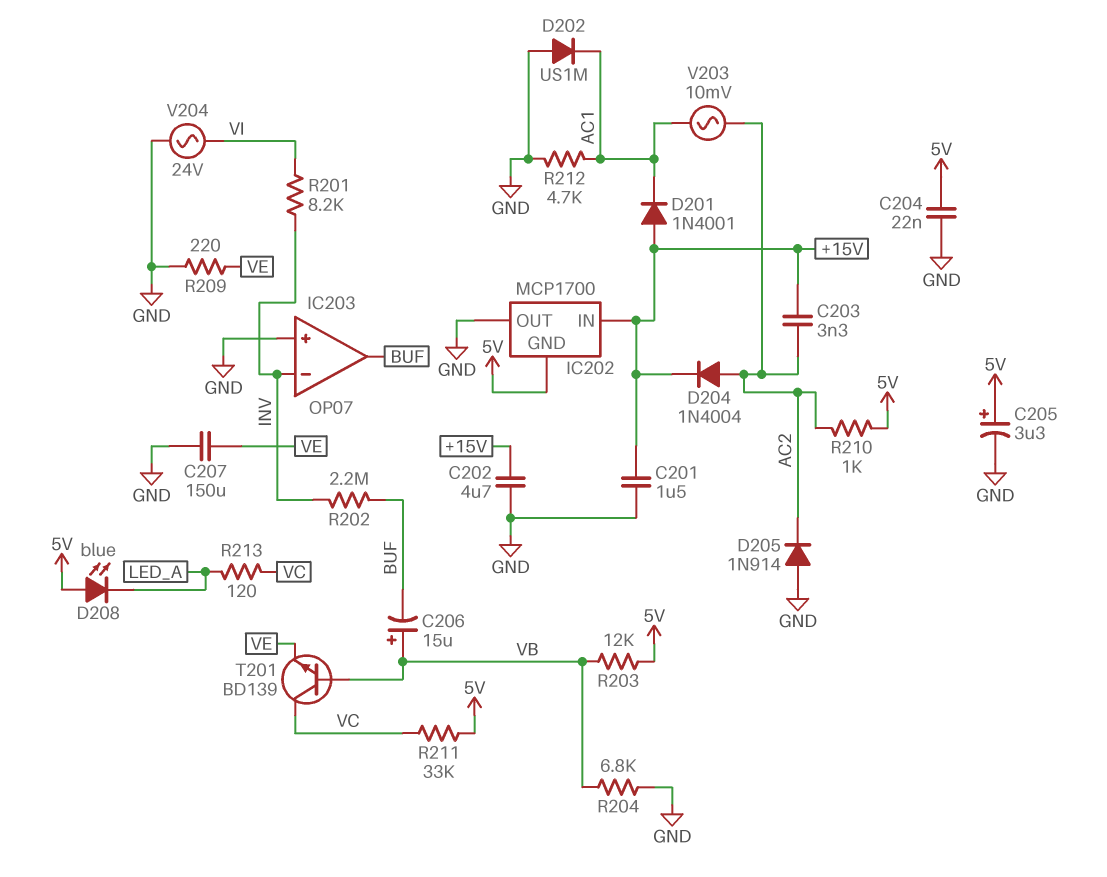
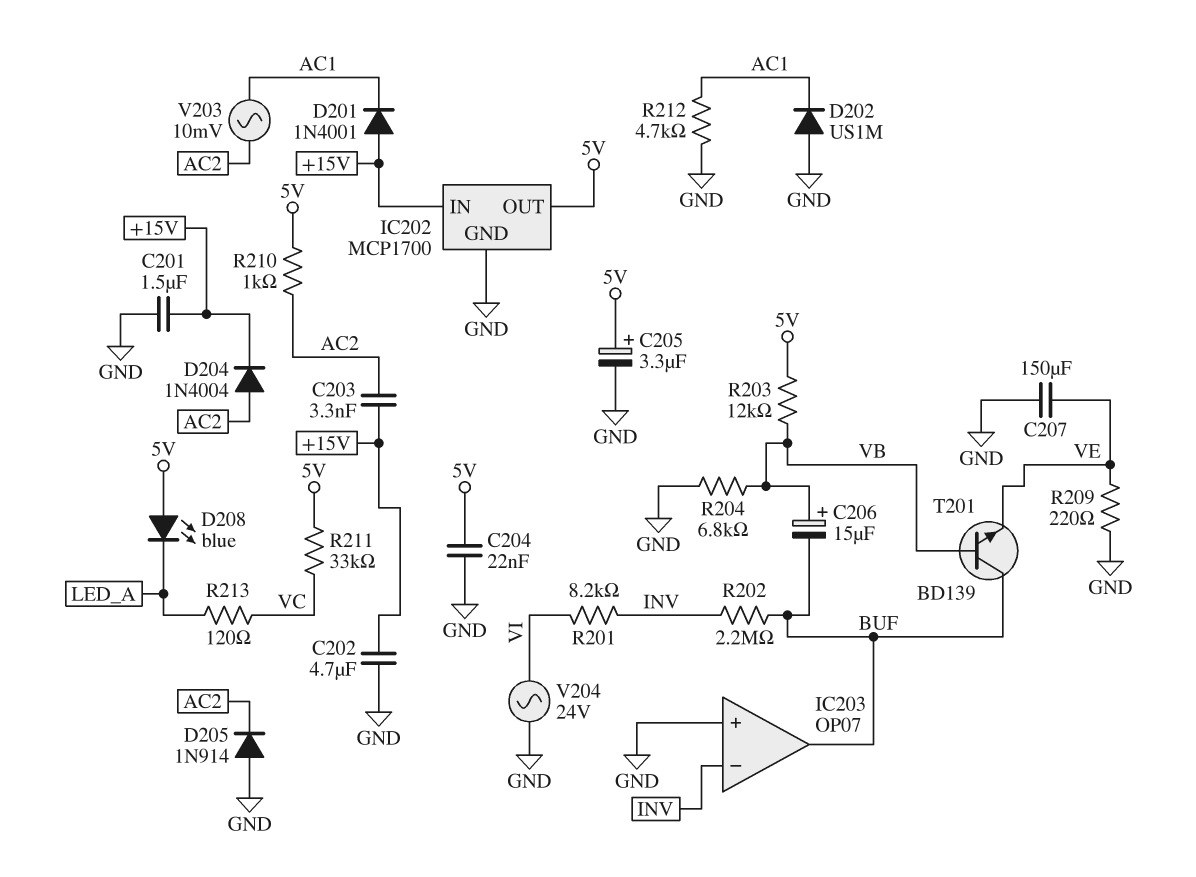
IC202 pin GND: 5V -> GND
IC202 pin OUT: GND -> 5V
T201: NPN BD139 (B VB, C VC, E VE) -> NPN BD139 (B VB, C BUF, E VE)

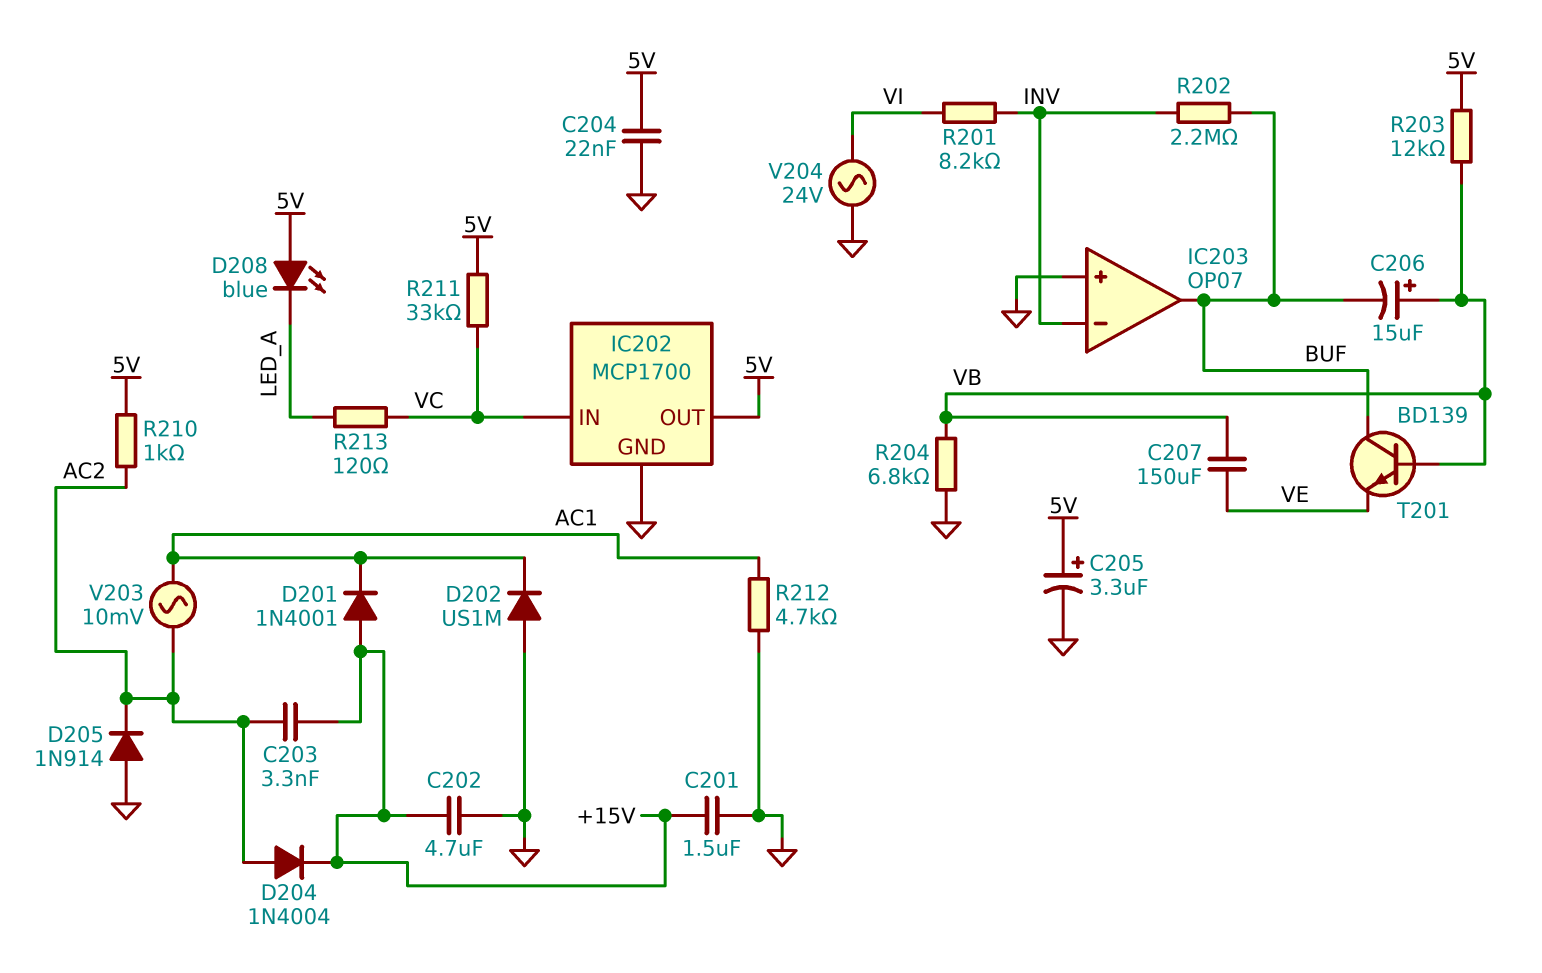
C207: 150uF (GND, VE) -> 150uF (VB, VE)
IC202 pin IN: +15V -> VC
R209: 220 (GND, VE) -> none

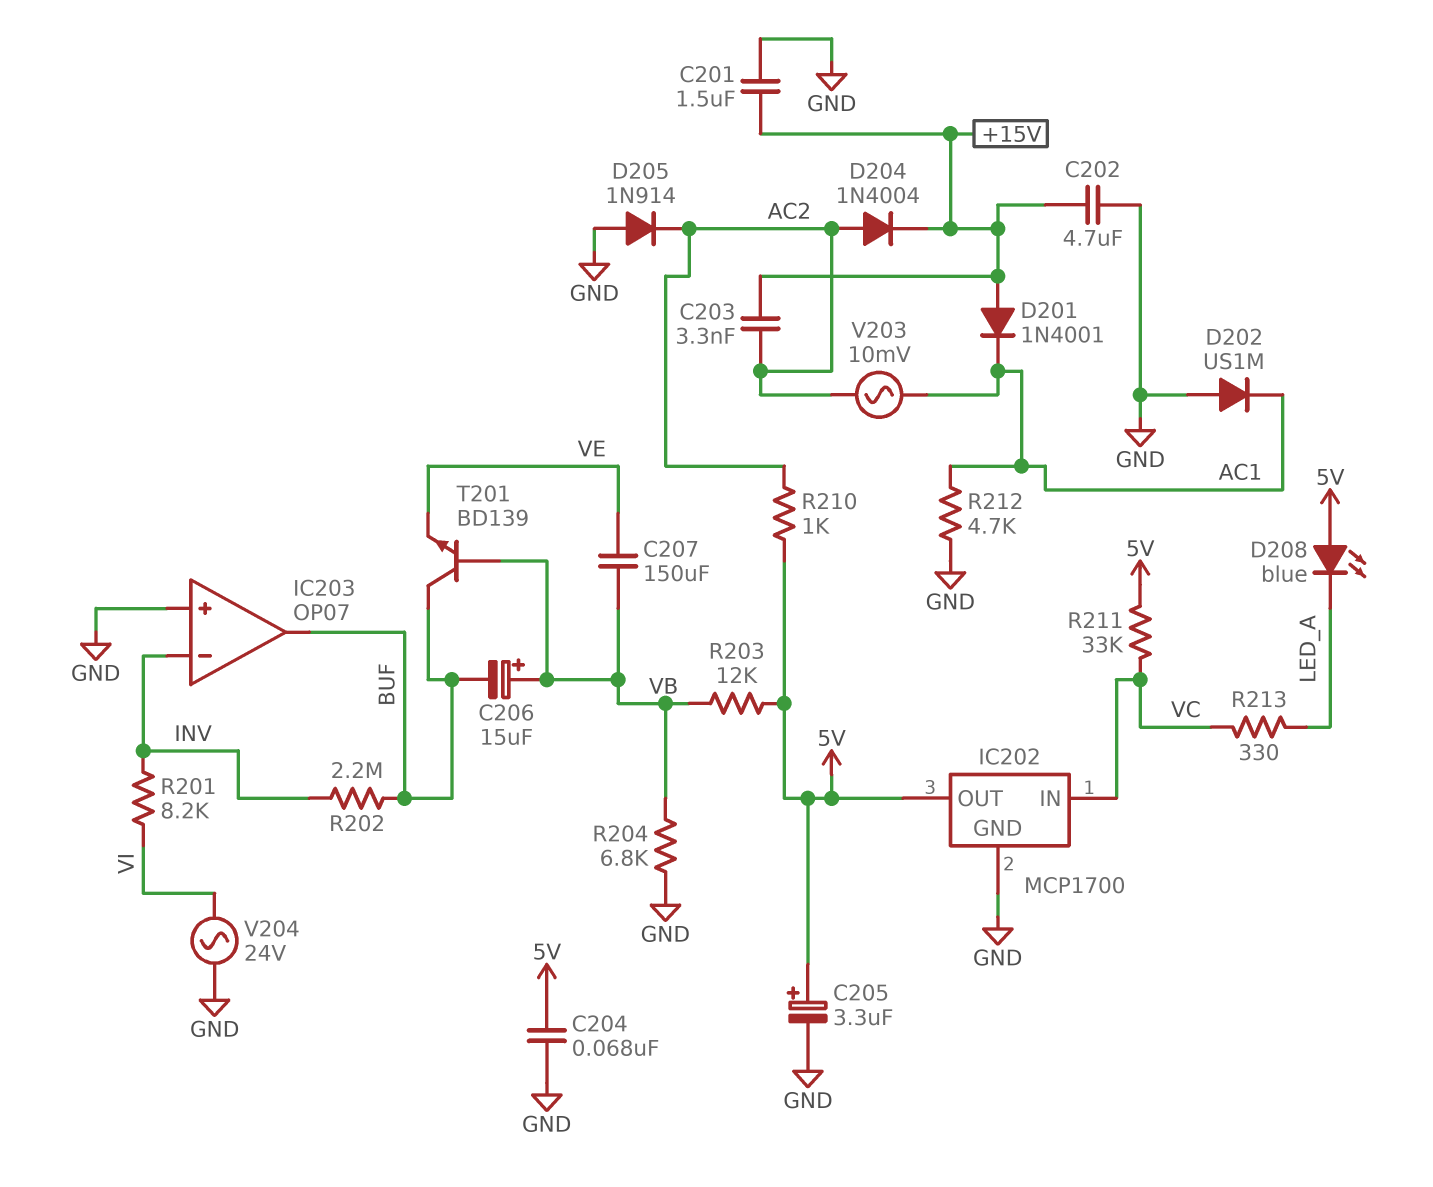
C204: 22nF (5V, GND) -> 68nF (5V, GND)
R213: 120 (LED_A, VC) -> 330 (LED_A, VC)

